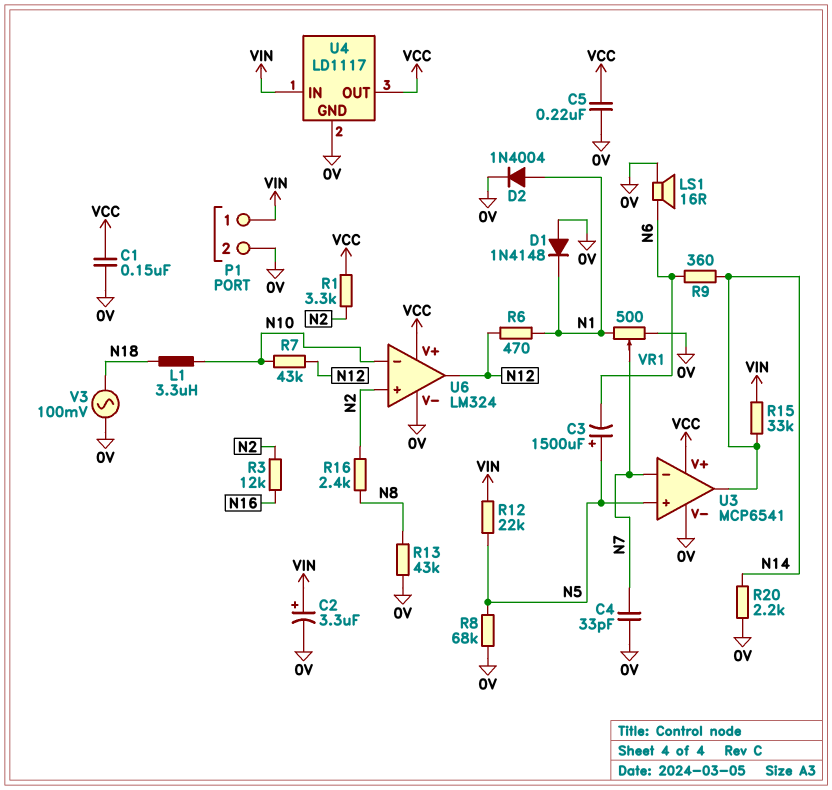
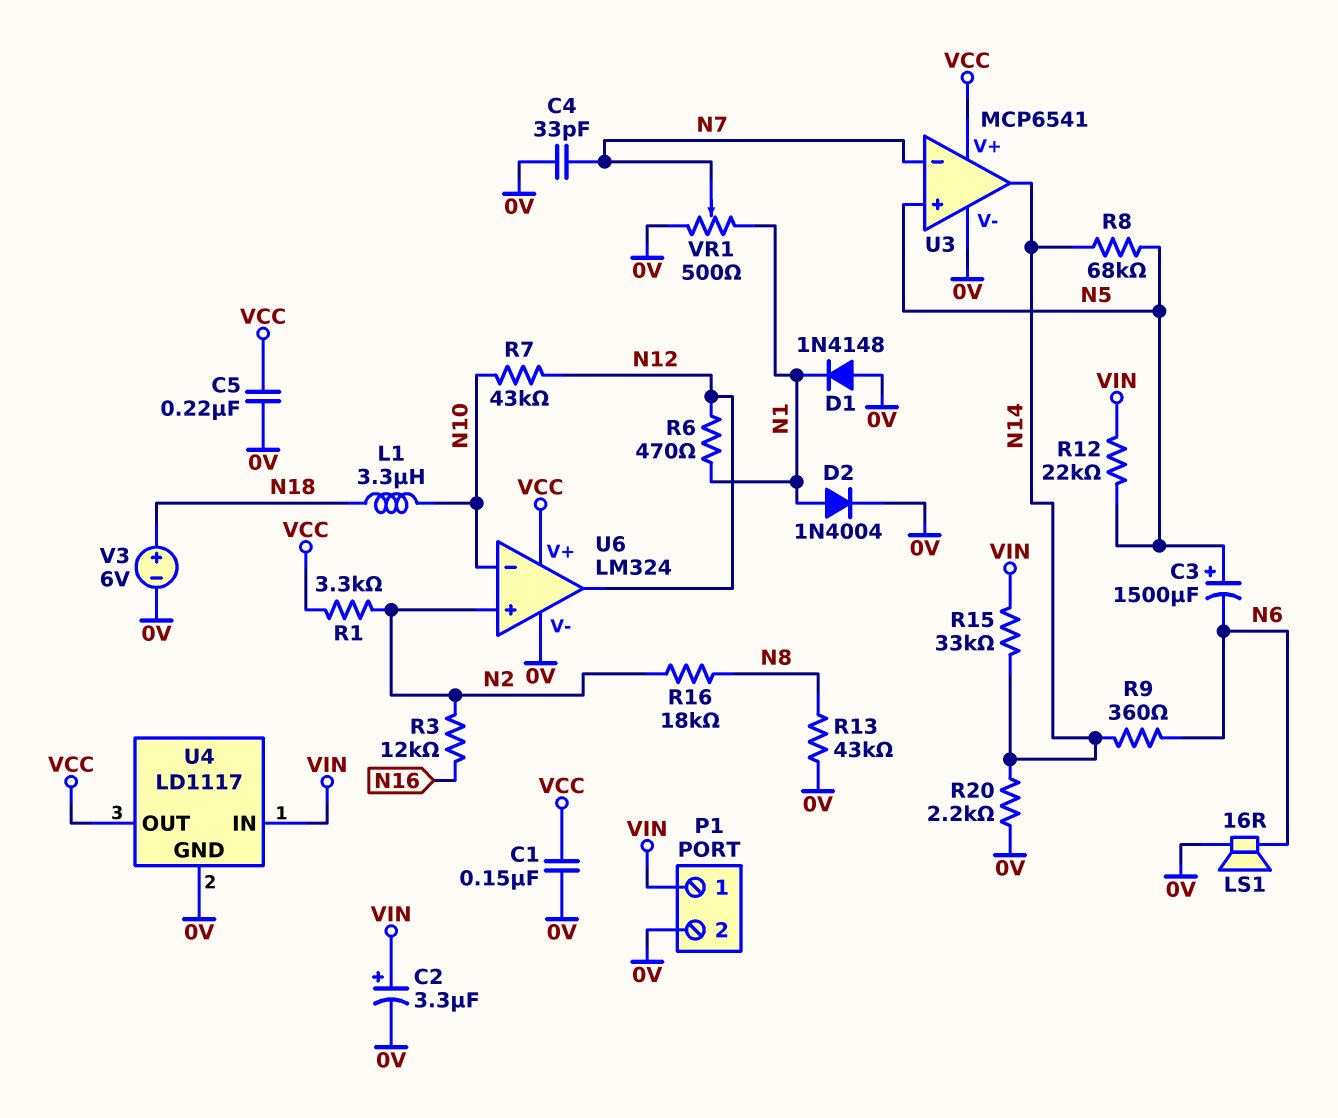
R8: 68k (0V, N5) -> 68k (N5, N14)
R16: 2.4k (N2, N8) -> 18k (N2, N8)
V3: AC 100mV (0V, N18) -> 6V (plus N18, minus 0V)

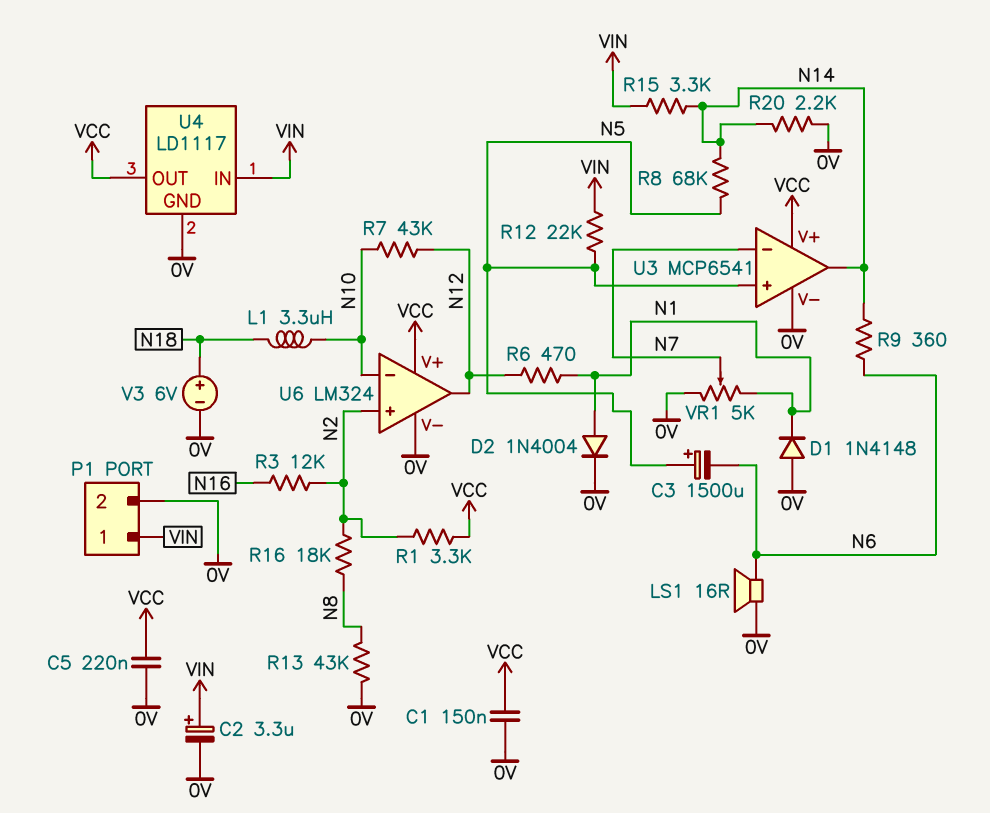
C4: 33pF (0V, N7) -> none
R15: 33k (N14, VIN) -> 3.3k (N14, VIN)
VR1: 500 (0V, N1, wiper N7) -> 5k (0V, N1, wiper N7)

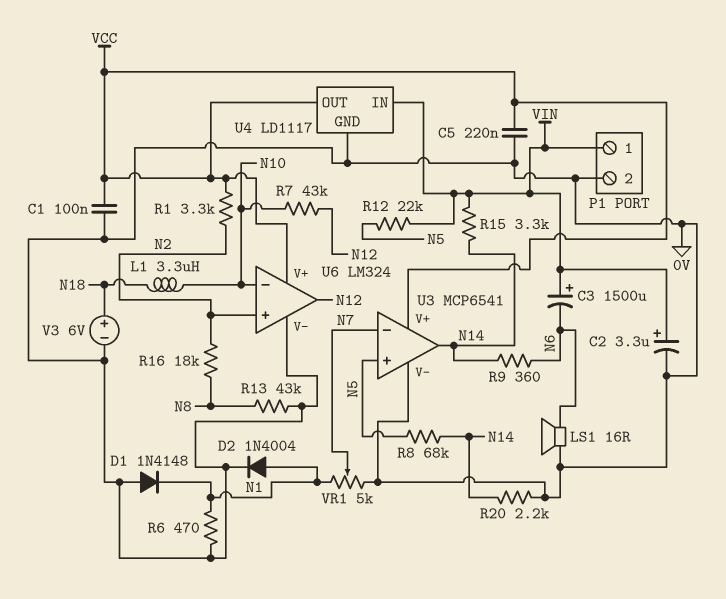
C1: 150nF (0V, VCC) -> 100nF (0V, VCC)
C3: 1500uF (plus N5, minus N6) -> 1500uF (plus VIN, minus N6)
R3: 12k (N2, N16) -> none
R6: 470 (N1, N12) -> 470 (0V, N1)

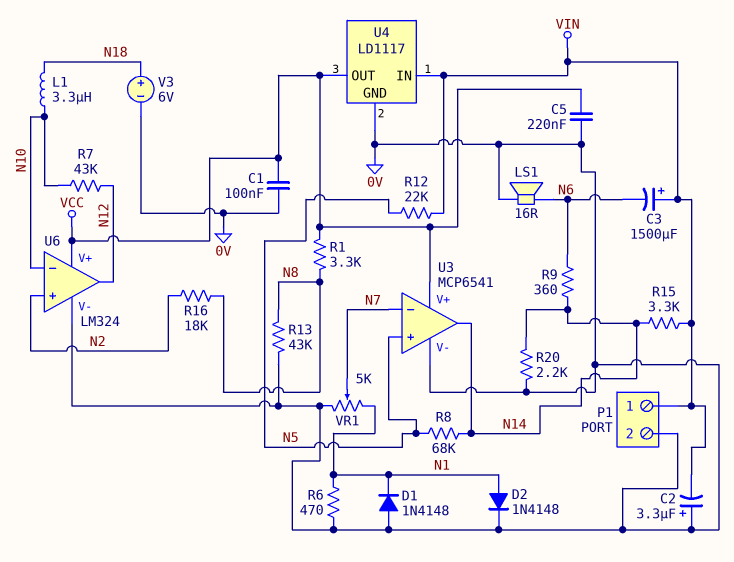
C2: 3.3uF (plus VIN, minus 0V) -> 3.3uF (plus 0V, minus VIN)
D2: diode 1N4004 (A N1, K 0V) -> diode 1N4148 (A N1, K 0V)
R1: 3.3k (N2, VCC) -> 3.3k (N8, VCC)

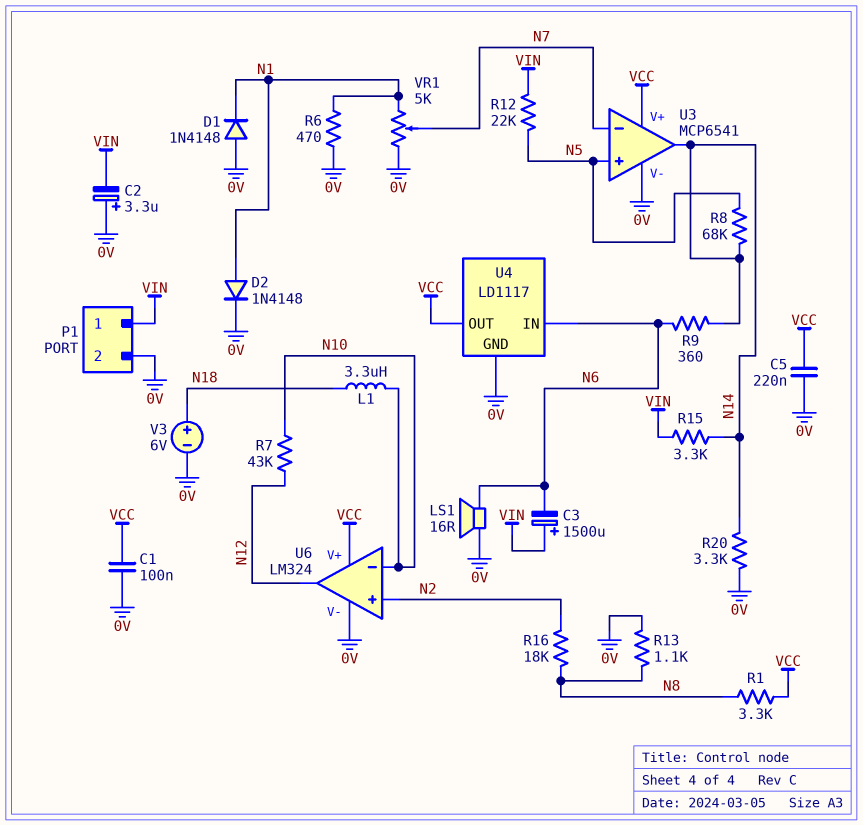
R13: 43k (0V, N8) -> 1.1k (0V, N8)
R20: 2.2k (0V, N14) -> 3.3k (0V, N14)
U4 pin IN: VIN -> N6

